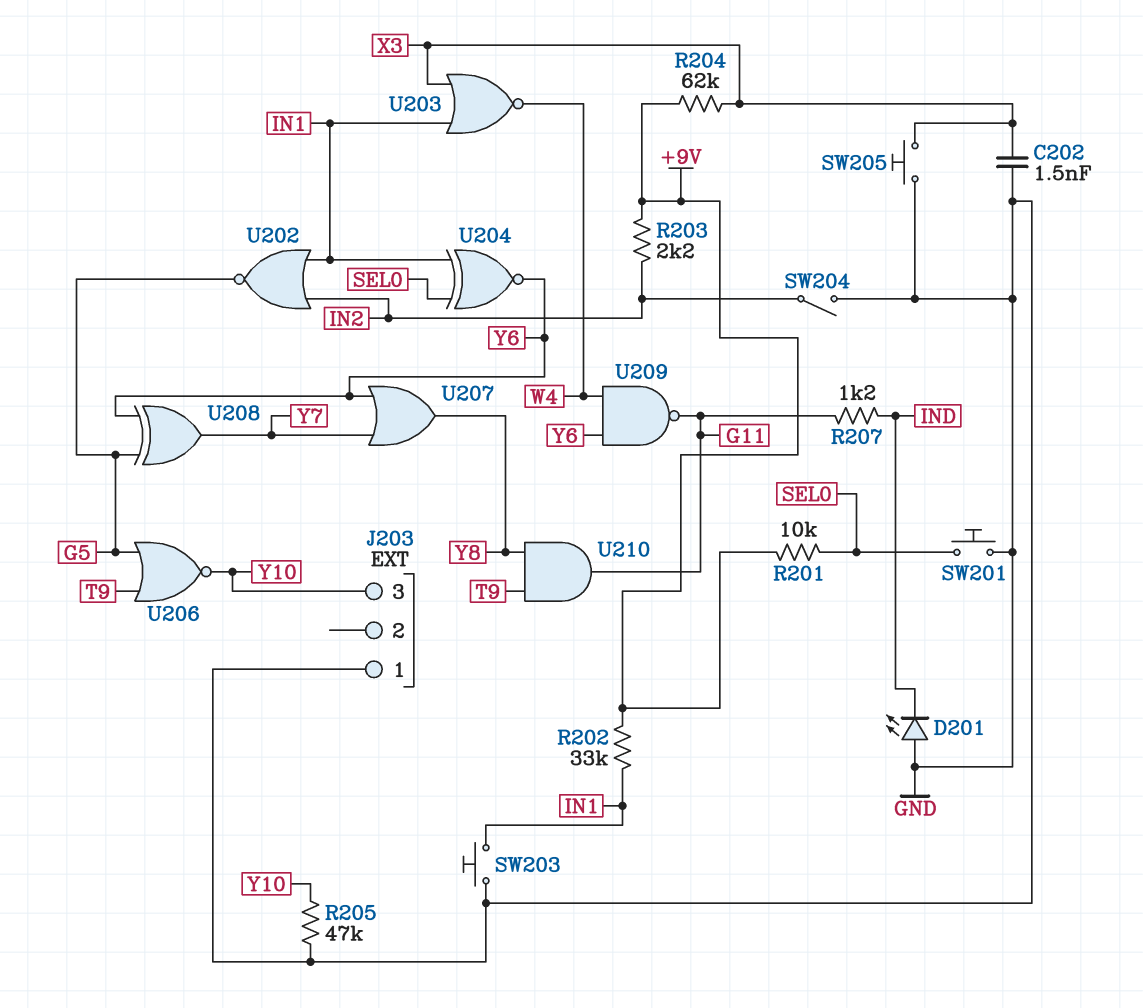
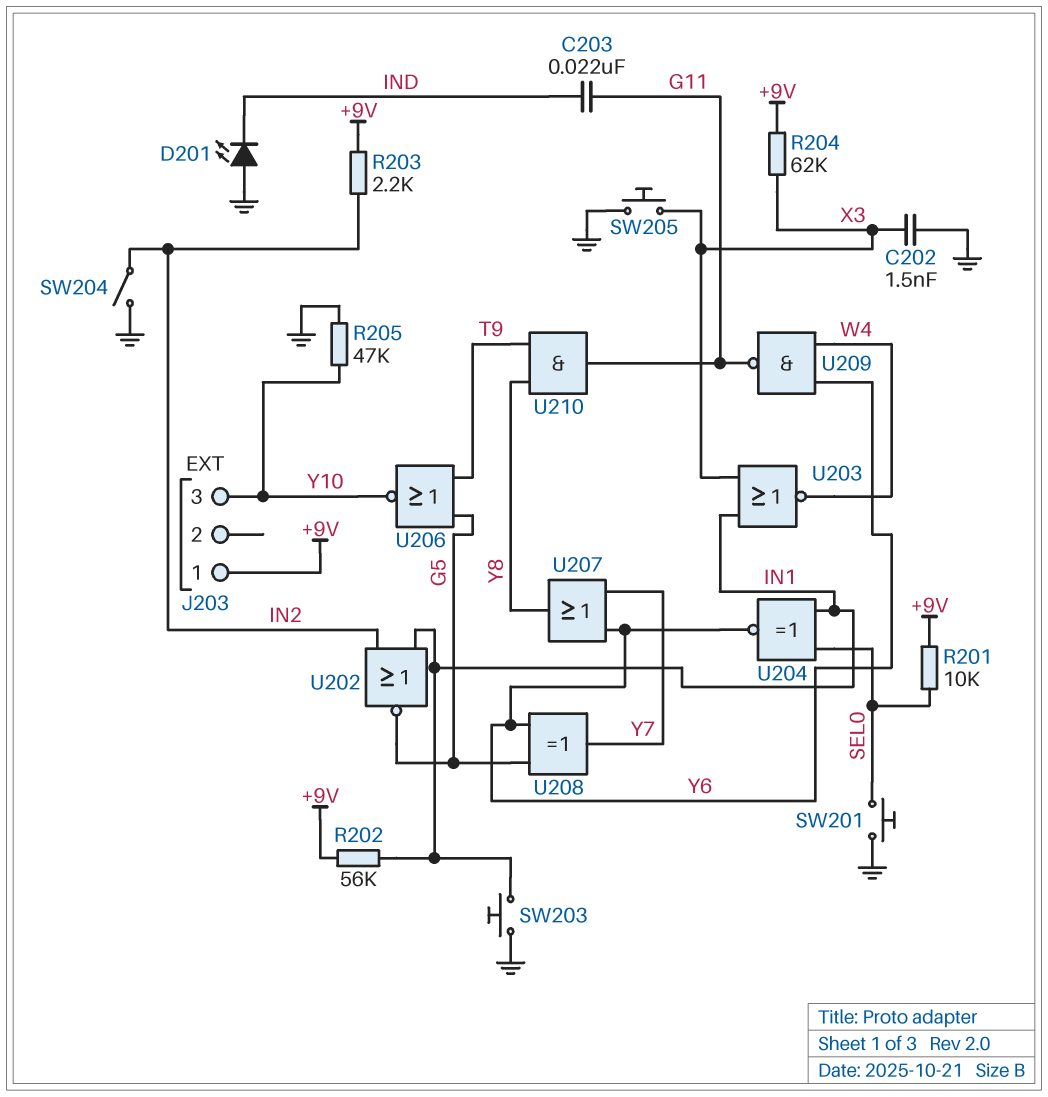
C203: none -> 22nF (G11, IND)
J203 pin 1: GND -> +9V
R202: 33k (+9V, IN1) -> 56k (+9V, IN1)
R207: 1.2k (G11, IND) -> none

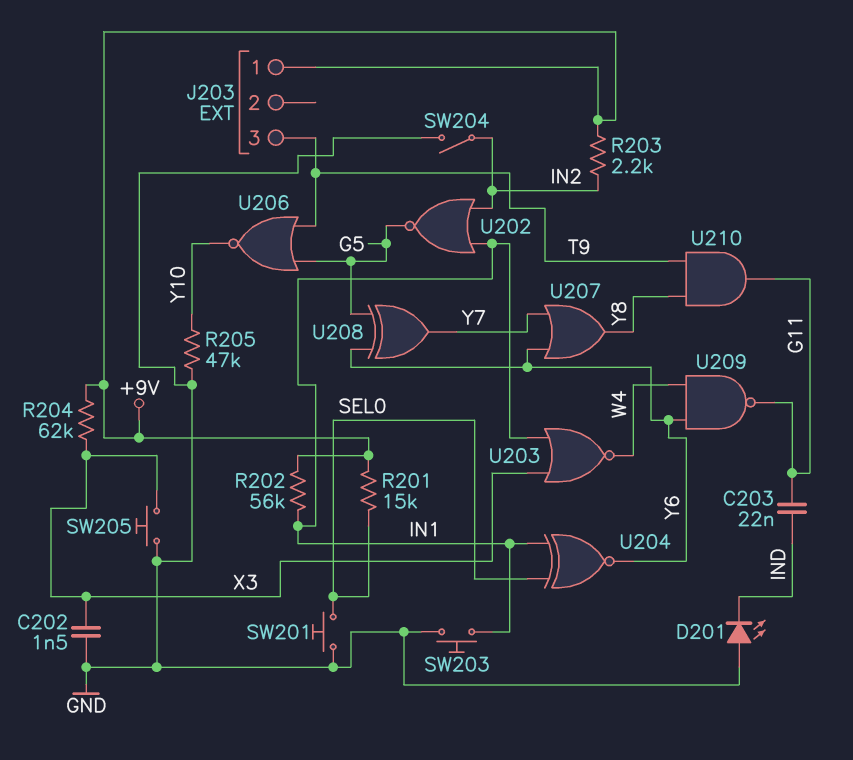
J203 pin 3: Y10 -> T9
R201: 10k (+9V, SEL0) -> 15k (+9V, SEL0)

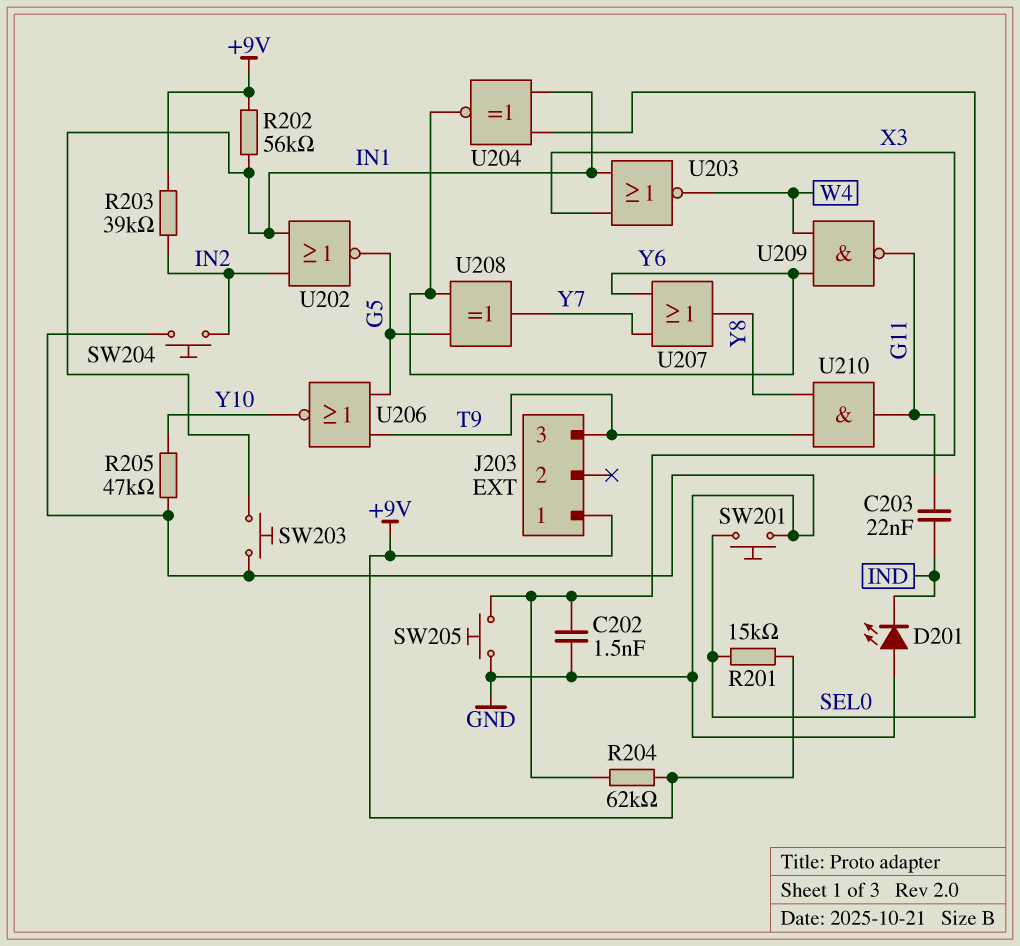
R203: 2.2k (+9V, IN2) -> 39k (+9V, IN2)
SW204: switch (GND, IN2) -> button (GND, IN2)

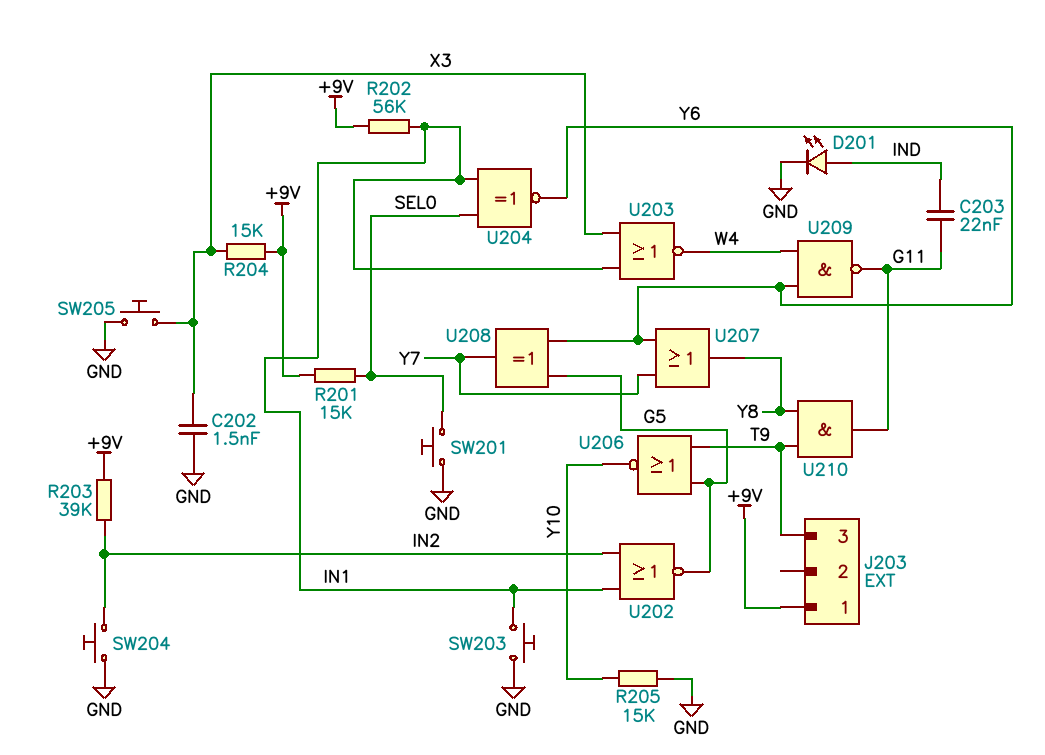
D201: LED (A GND, K IND) -> LED (A IND, K GND)
R204: 62k (+9V, X3) -> 15k (+9V, X3)
R205: 47k (GND, Y10) -> 15k (GND, Y10)

